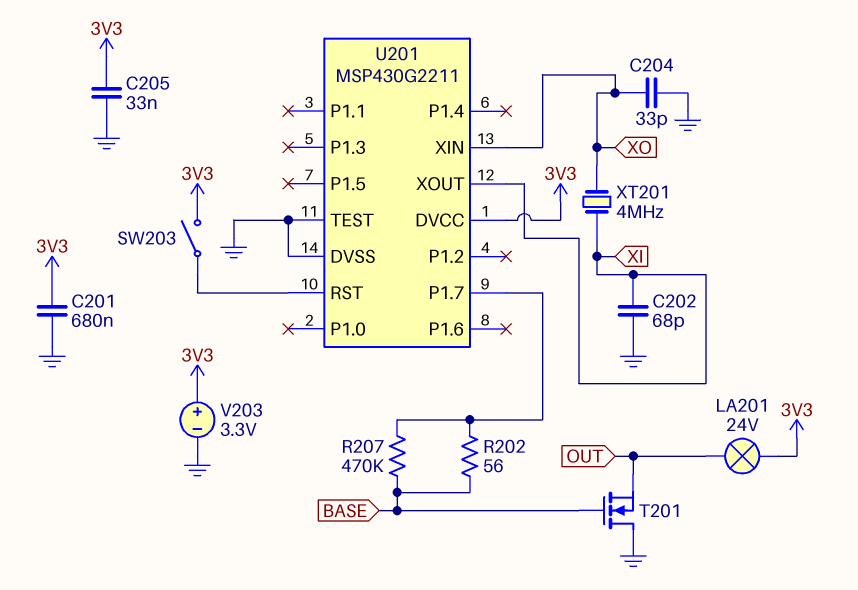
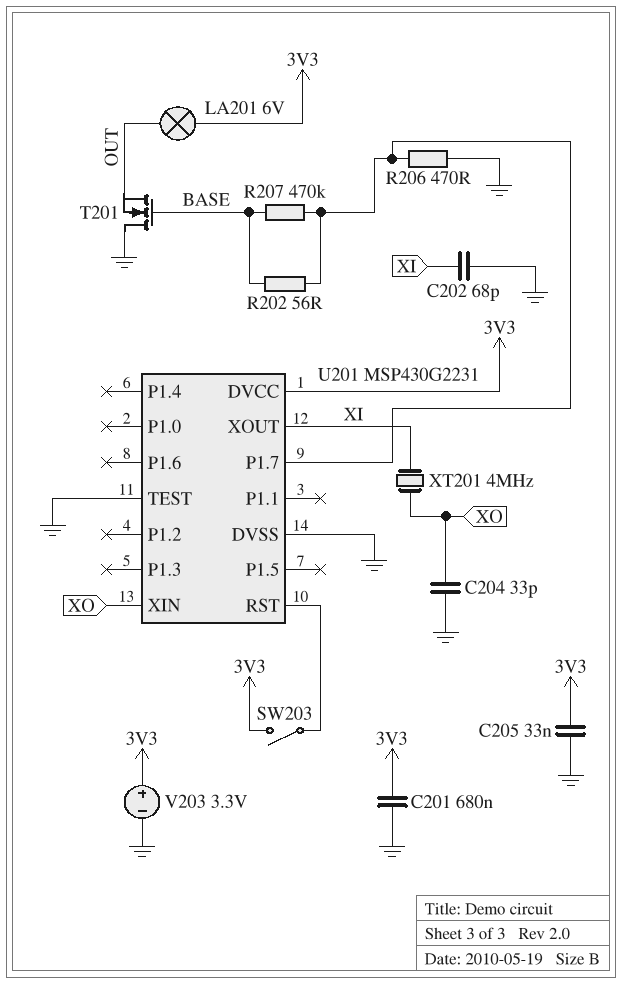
LA201: lamp 24V (3V3, OUT) -> lamp 6V (3V3, OUT)
R206: none -> 470 (GND, U201/P1.7)
U201: MSP430G2211 -> MSP430G2231

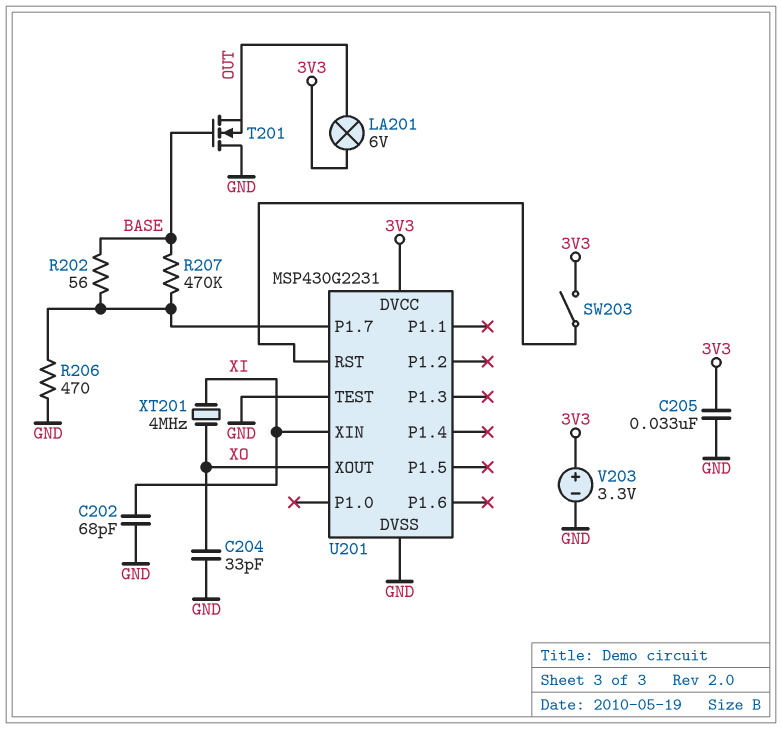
C201: 680nF (3V3, GND) -> none
U201 pin XIN: XO -> XI
U201 pin XOUT: XI -> XO

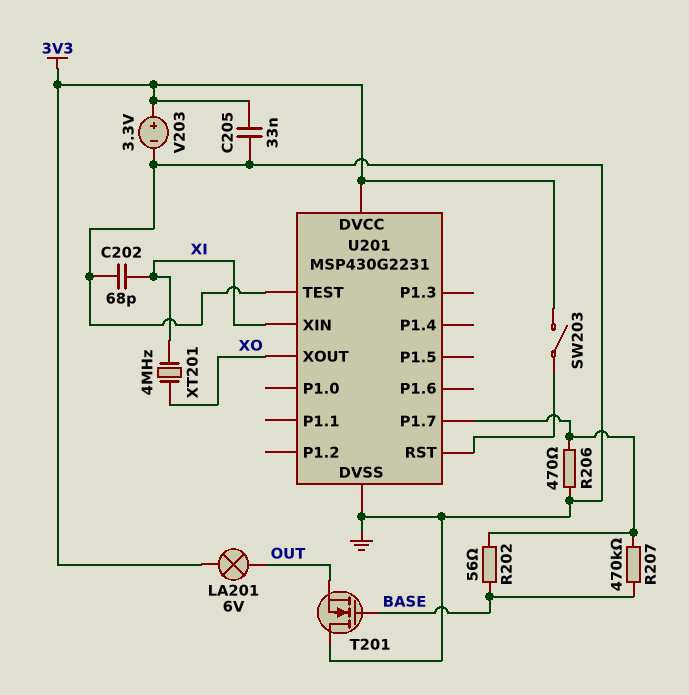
C204: 33pF (GND, XO) -> none

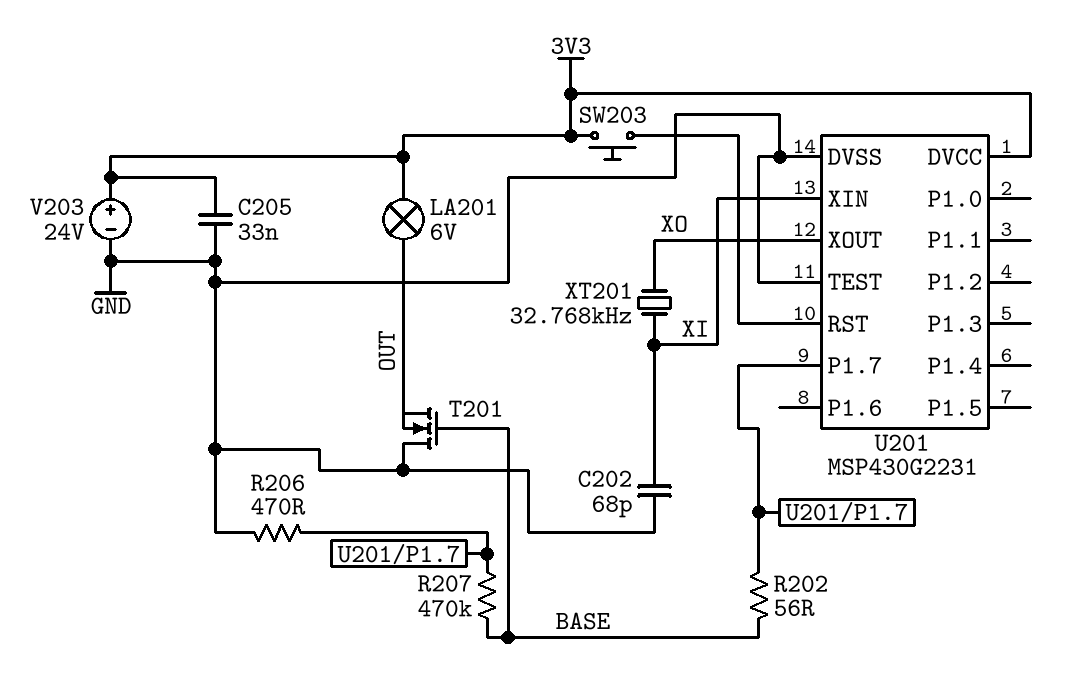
SW203: switch (3V3, U201/RST) -> button (3V3, U201/RST)
V203: 3.3V (plus 3V3, minus GND) -> 24V (plus 3V3, minus GND)
XT201: 4MHz (XI, XO) -> 32.768kHz (XI, XO)

